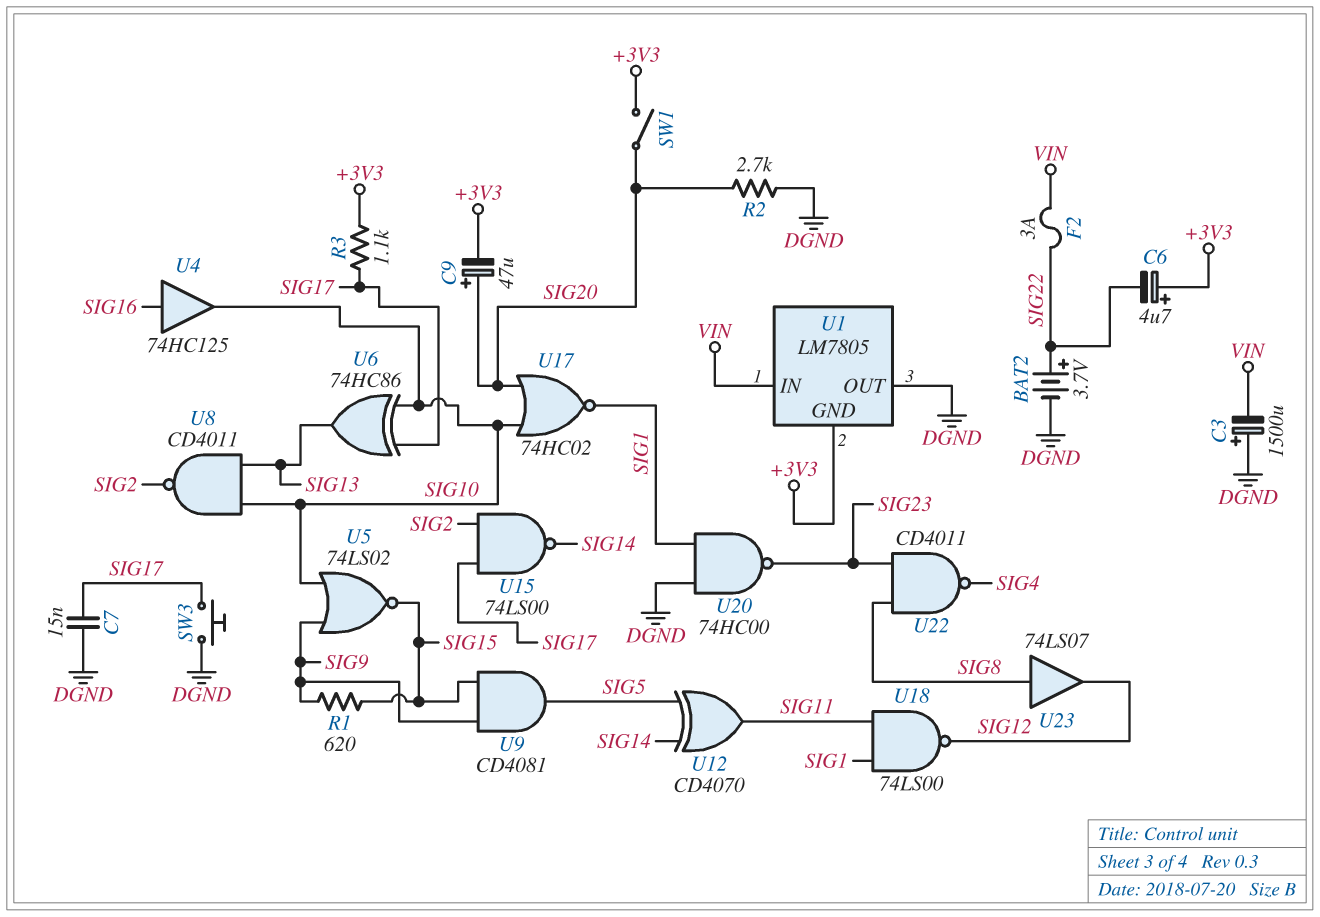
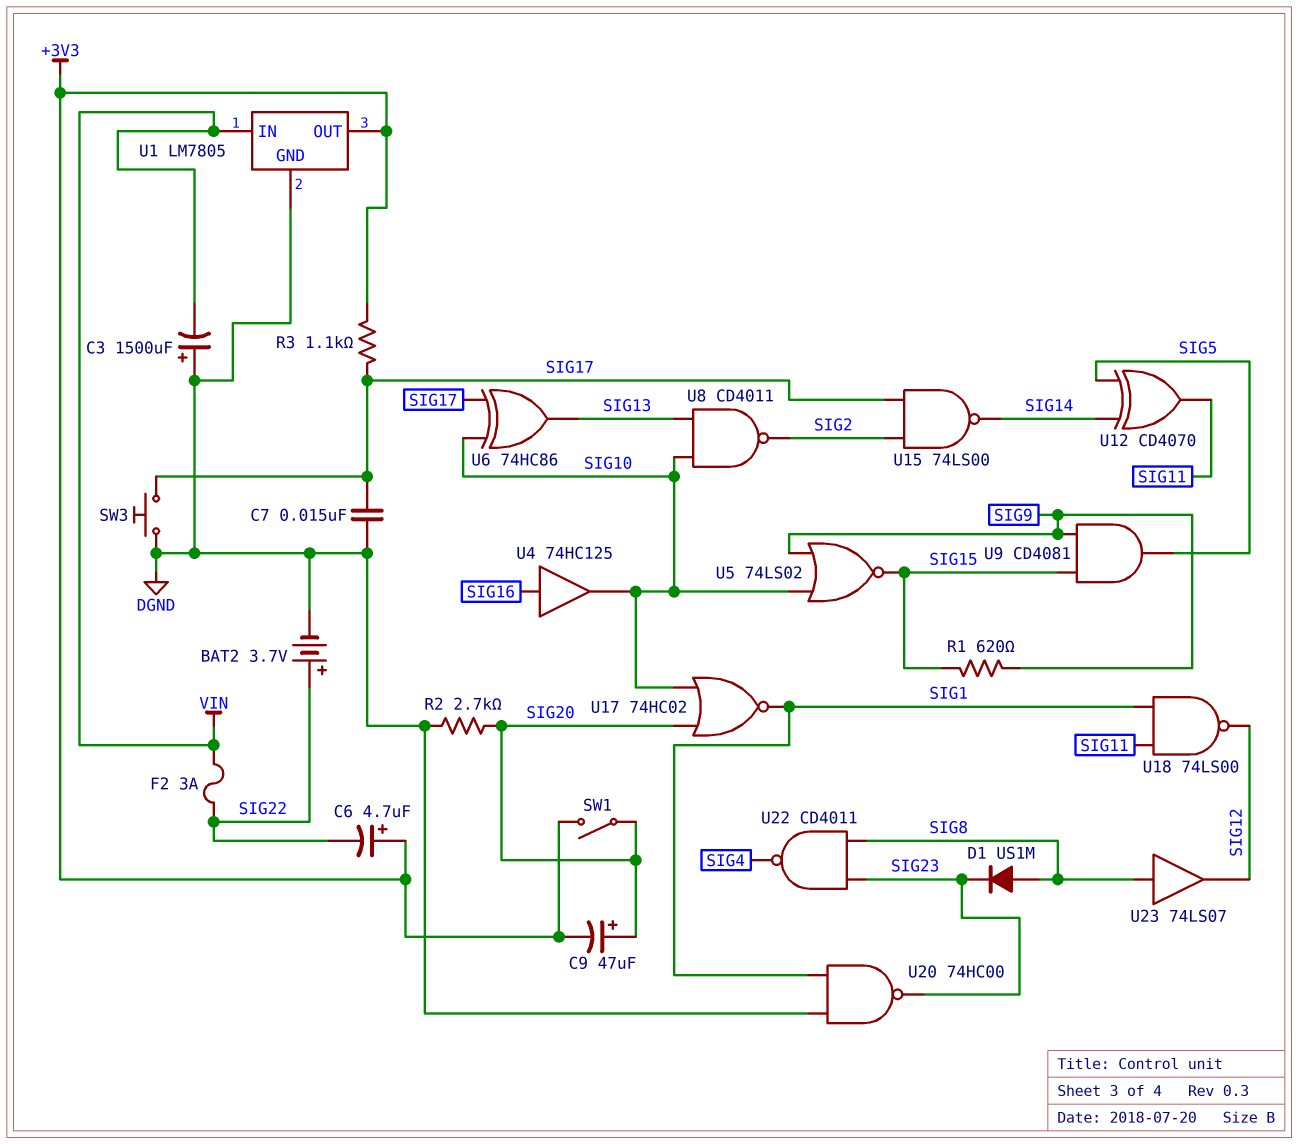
D1: none -> diode US1M (A SIG8, K SIG23)
U1 pin GND: +3V3 -> DGND
U1 pin OUT: DGND -> +3V3

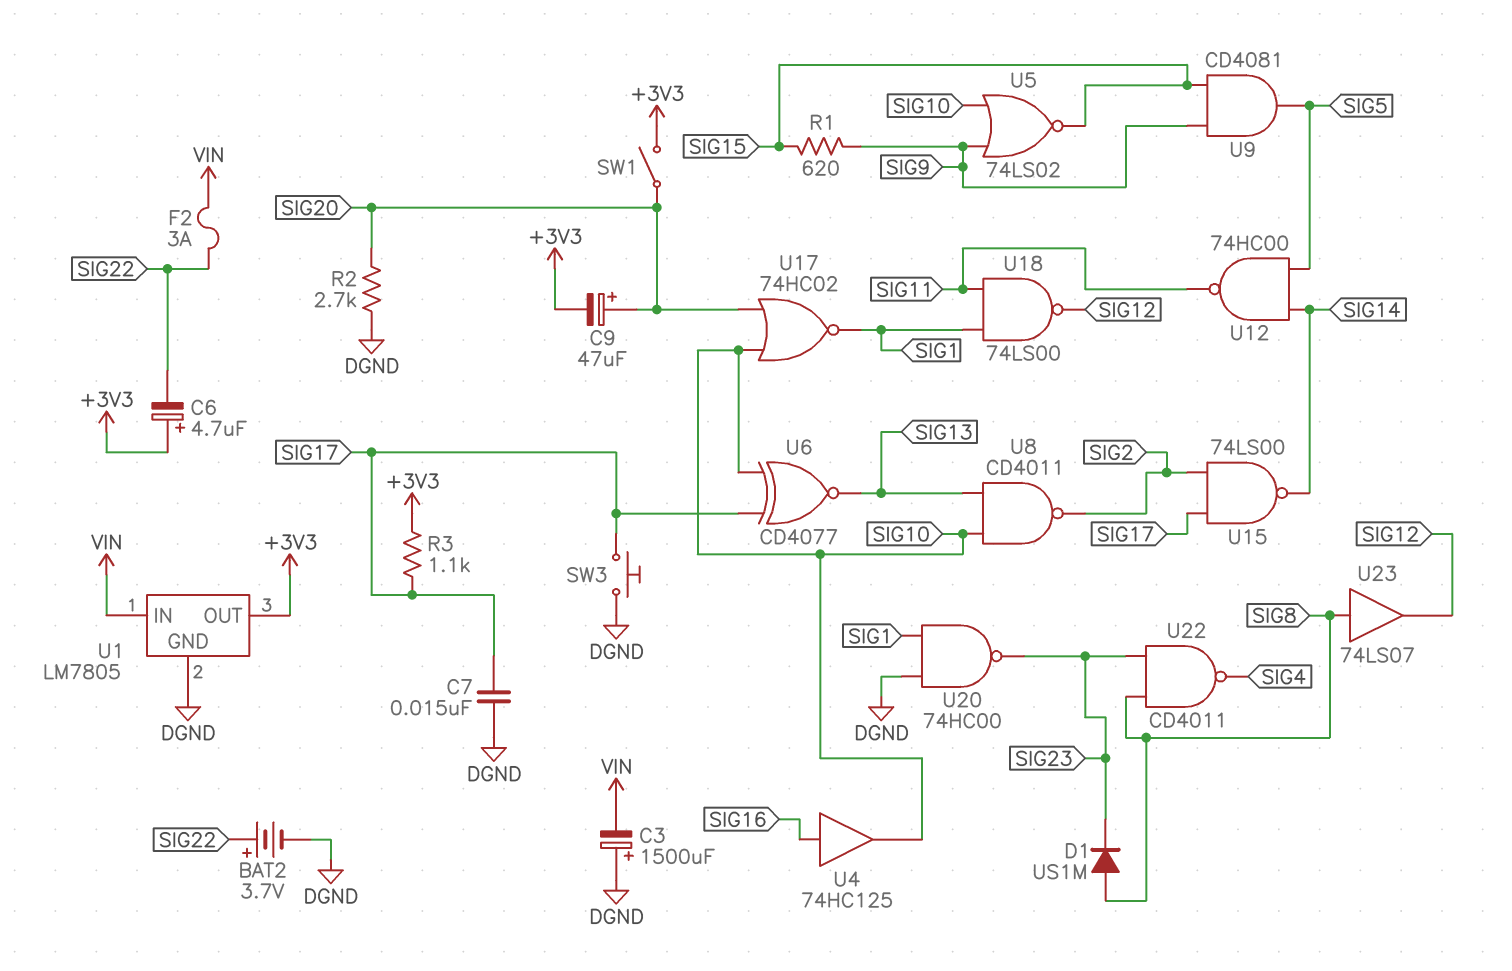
U6: XOR 74HC86 (in SIG10, in SIG17, out SIG13) -> XNOR CD4077 (in SIG10, in SIG17, out SIG13)
U12: XOR CD4070 (in SIG5, in SIG14, out SIG11) -> NAND 74HC00 (in SIG5, in SIG14, out SIG11)

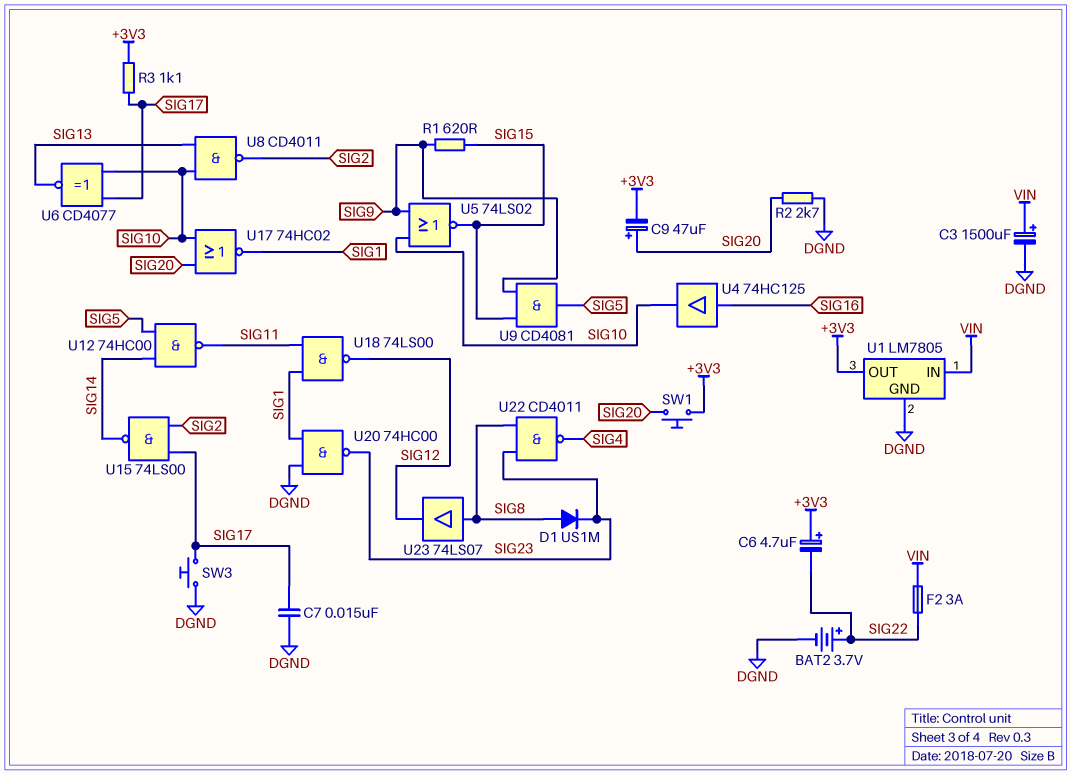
C3: 1500uF (plus DGND, minus VIN) -> 1500uF (plus VIN, minus DGND)
SW1: switch (+3V3, SIG20) -> button (+3V3, SIG20)

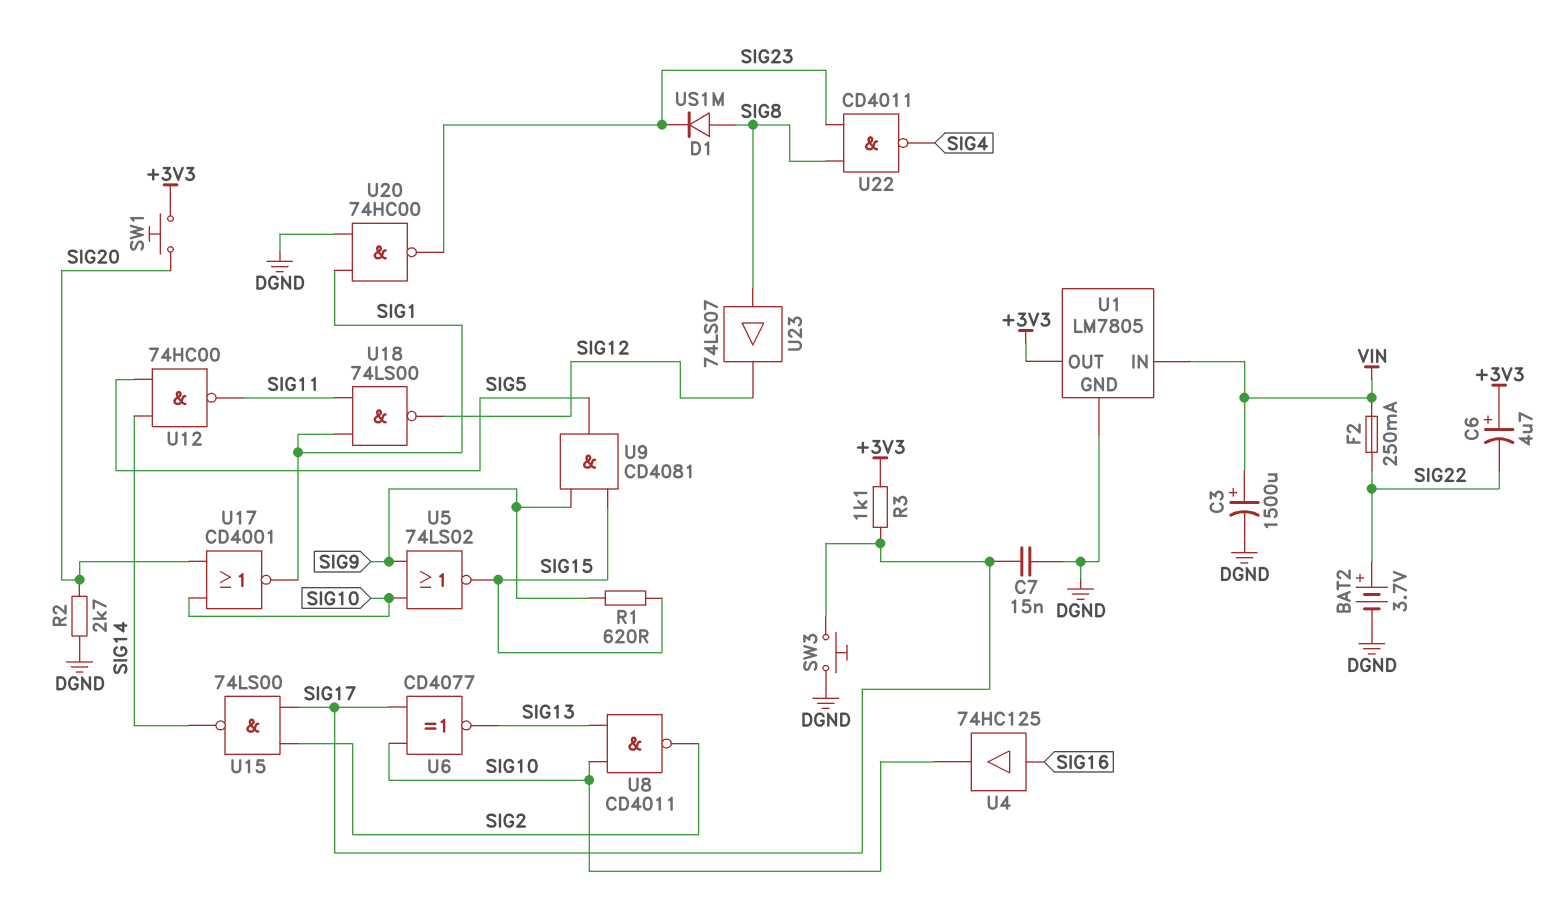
C9: 47uF (plus SIG20, minus +3V3) -> none
F2: 3A (SIG22, VIN) -> 250mA (SIG22, VIN)
U17: NOR 74HC02 (in SIG10, in SIG20, out SIG1) -> NOR CD4001 (in SIG10, in SIG20, out SIG1)

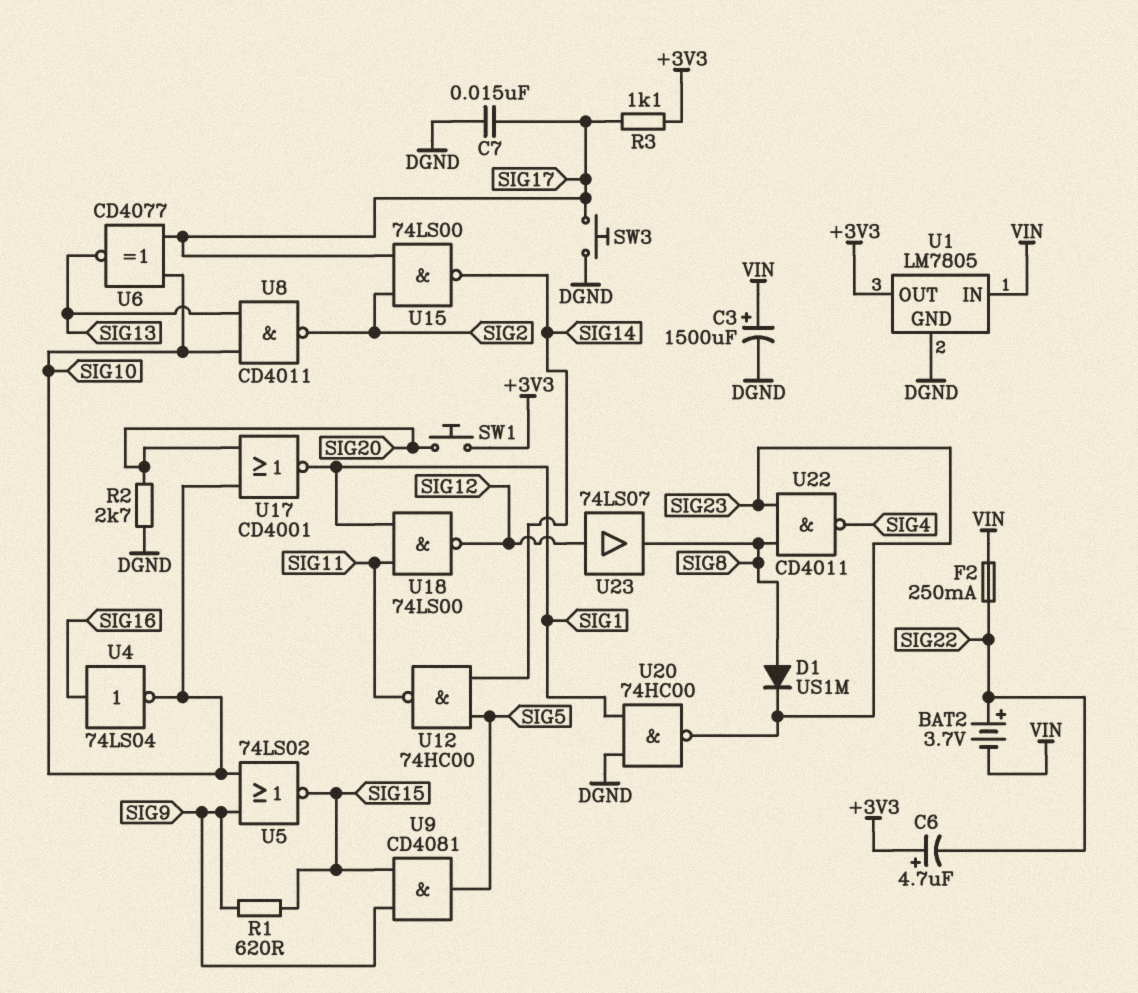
BAT2: 3.7V (plus SIG22, minus DGND) -> 3.7V (plus SIG22, minus VIN)
U4: buffer 74HC125 (in SIG16, out SIG10) -> NOT 74LS04 (in SIG16, out SIG10)
U23: buffer 74LS07 (in SIG8, out SIG12) -> buffer 74LS07 (in SIG12, out SIG8)

